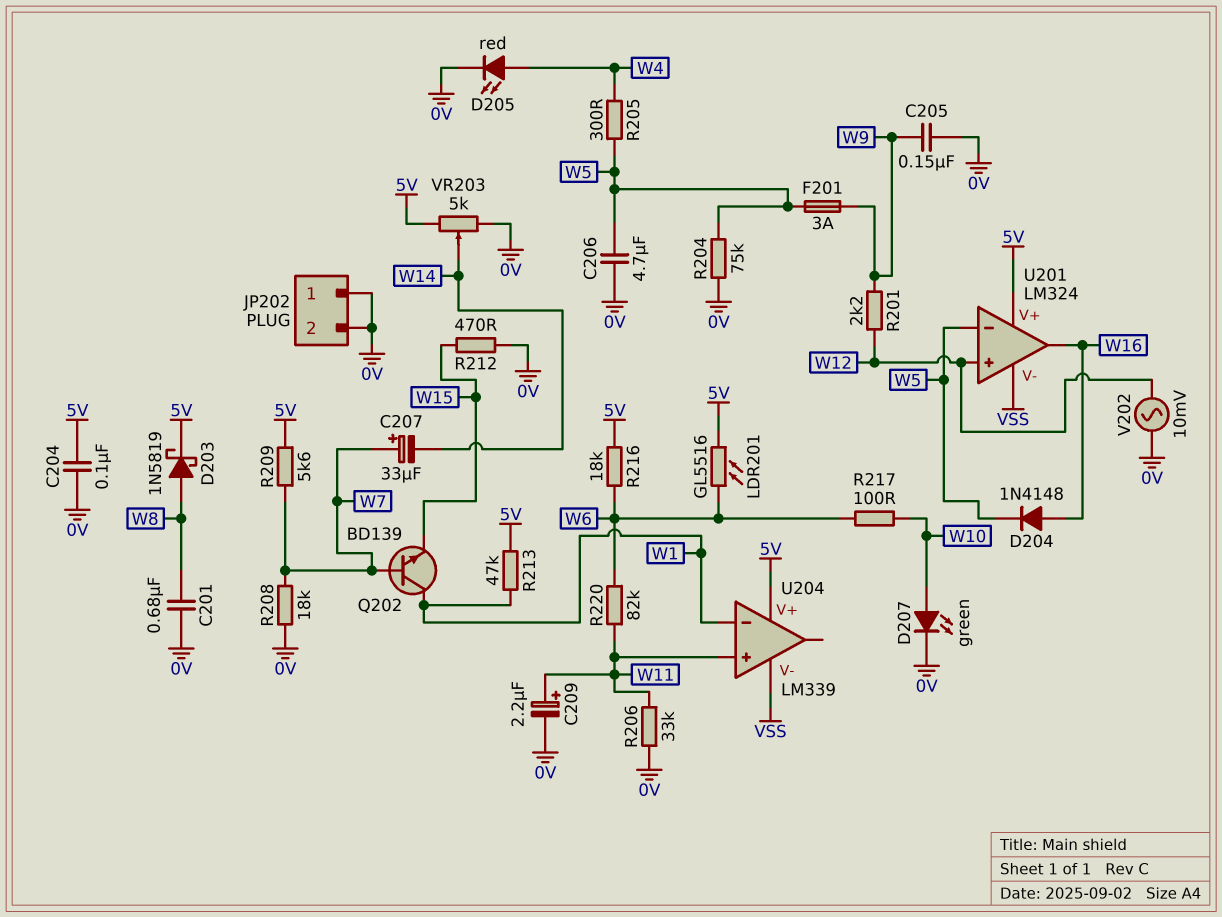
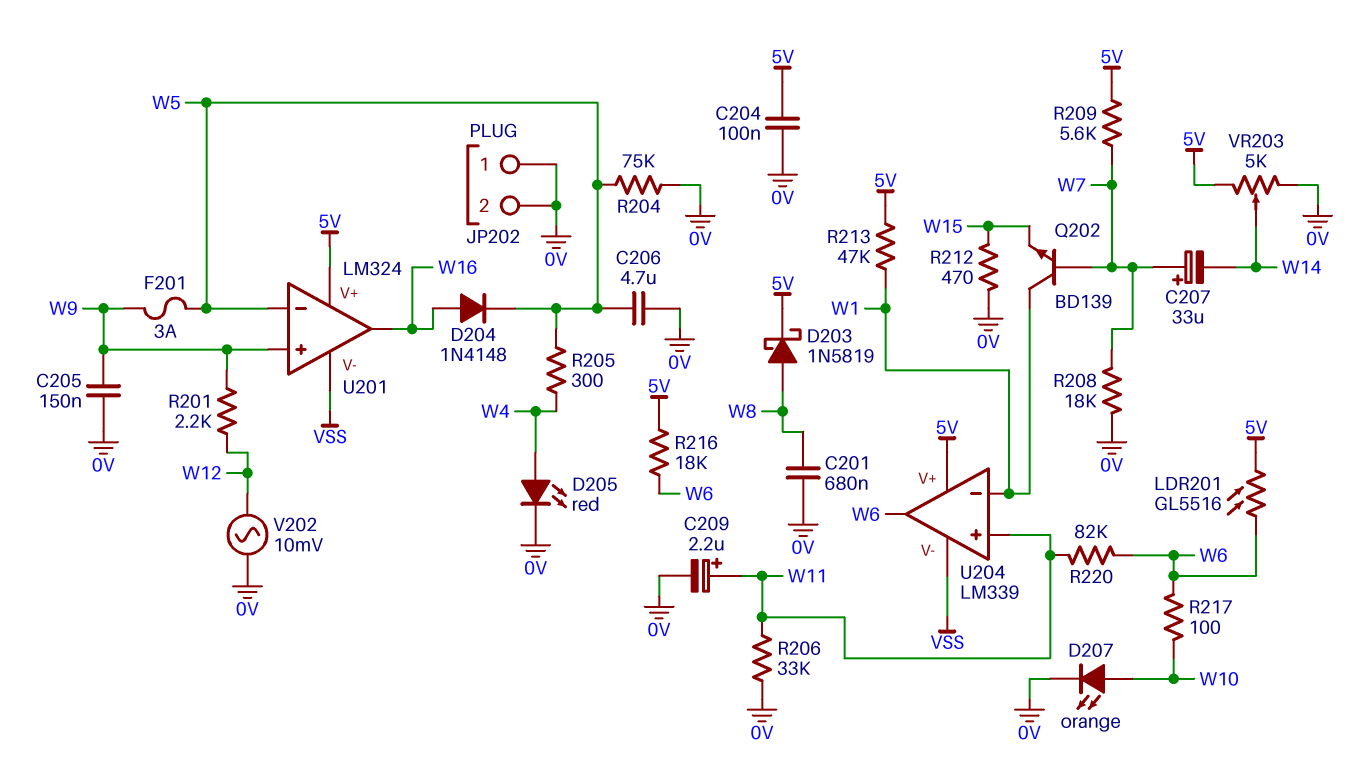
D207: LED green (A W10, K 0V) -> LED orange (A W10, K 0V)
U201 pin in+: W12 -> W9
U204 pin out: none -> W6

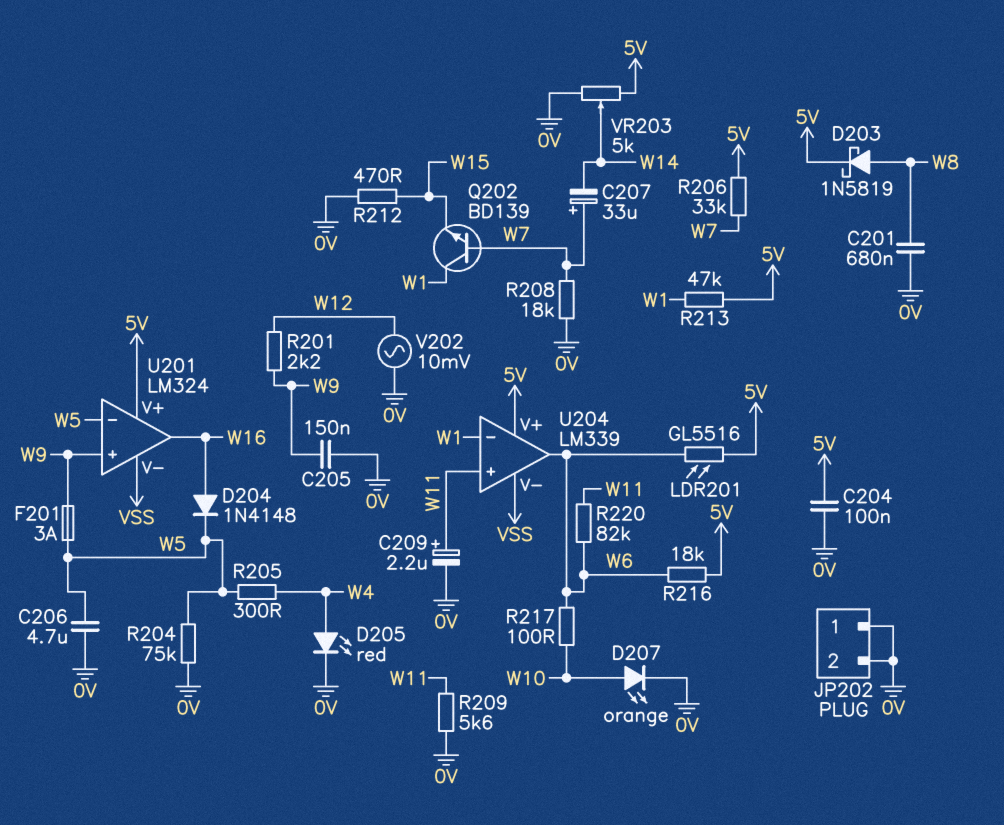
R206: 33k (0V, W11) -> 33k (5V, W7)
R209: 5.6k (5V, W7) -> 5.6k (0V, W11)

